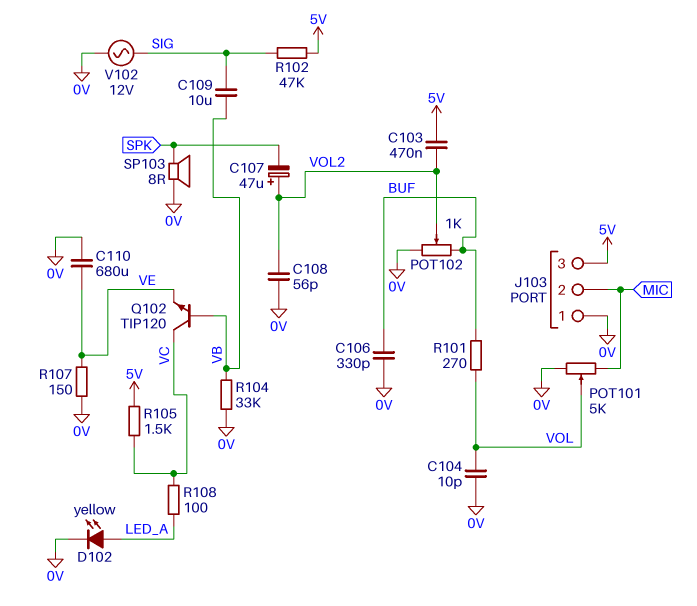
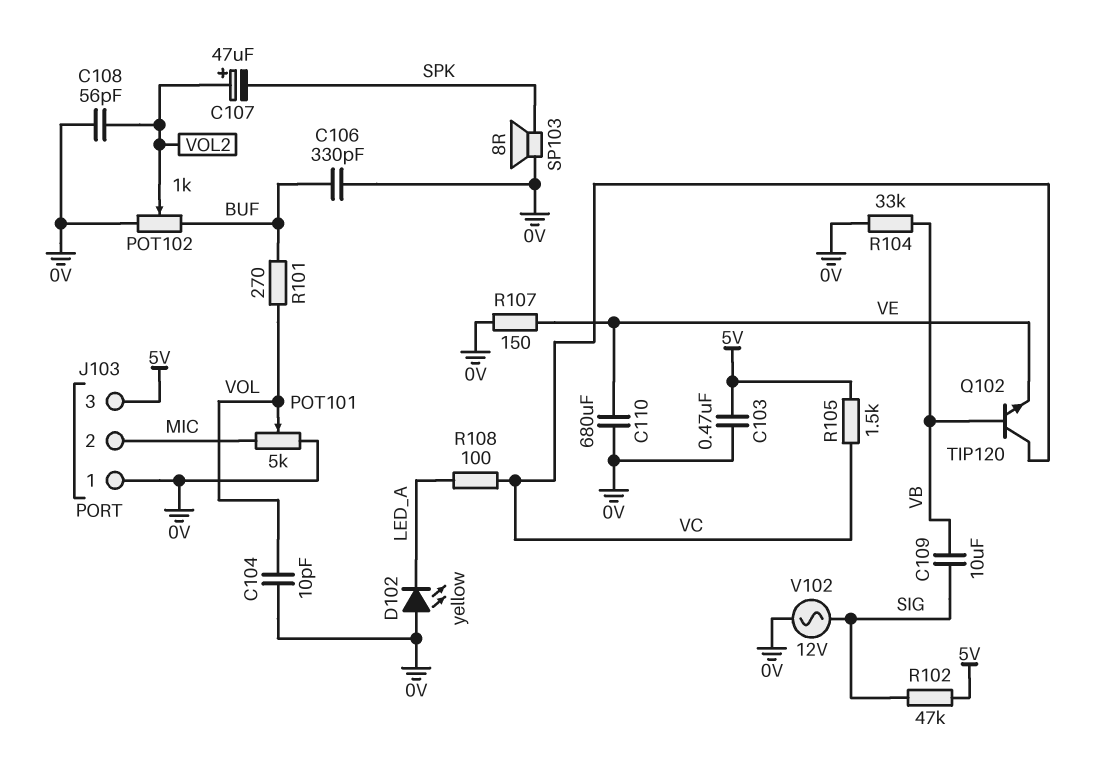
C103: 470nF (5V, VOL2) -> 470nF (0V, 5V)
D102: LED yellow (A LED_A, K 0V) -> LED yellow (A 0V, K LED_A)

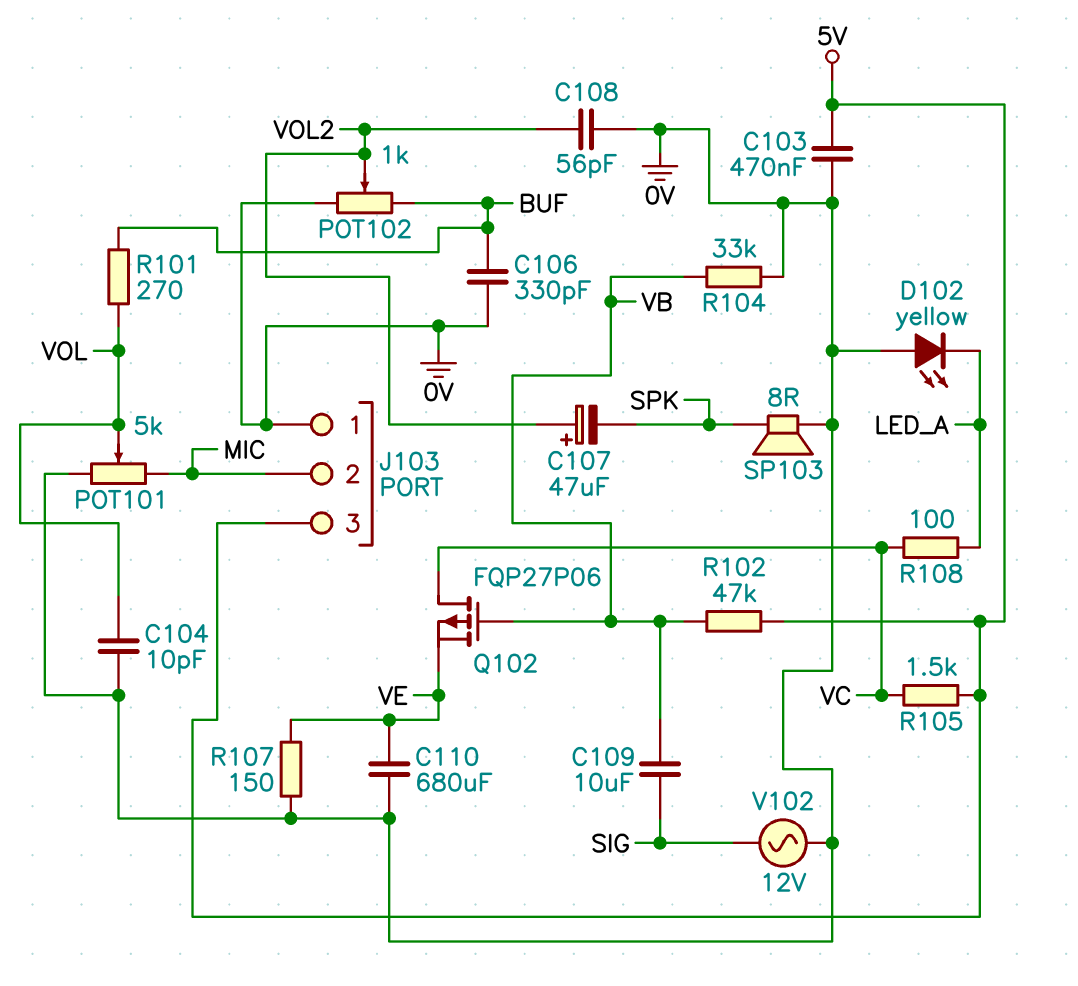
Q102: NPN TIP120 (B VB, C VC, E VE) -> PMOS FQP27P06 (G VB, D VC, S VE)
R102: 47k (5V, SIG) -> 47k (5V, VB)

